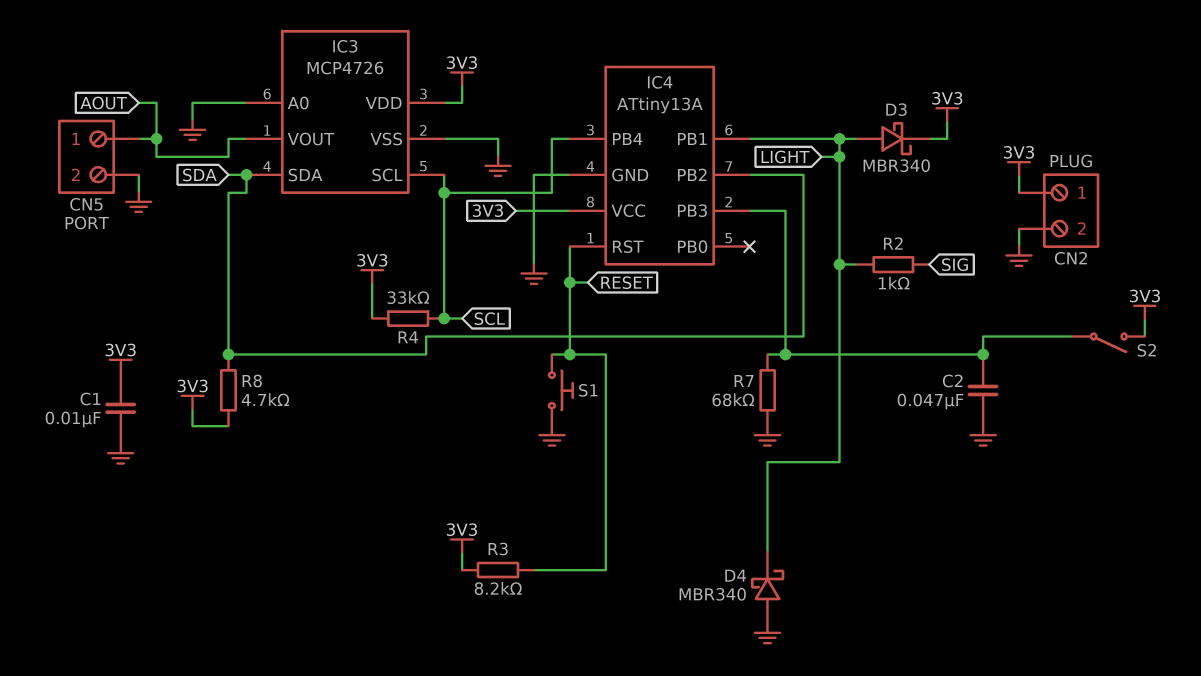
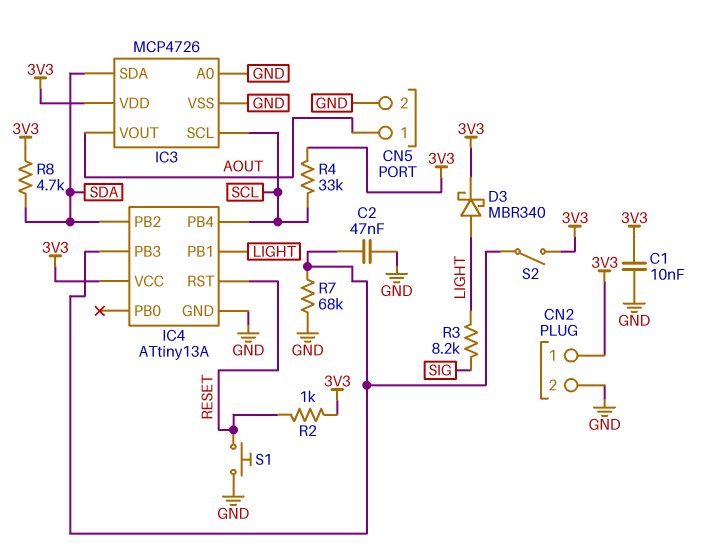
D4: schottky MBR340 (A GND, K LIGHT) -> none
R2: 1k (LIGHT, SIG) -> 1k (3V3, RESET)
R3: 8.2k (3V3, RESET) -> 8.2k (LIGHT, SIG)

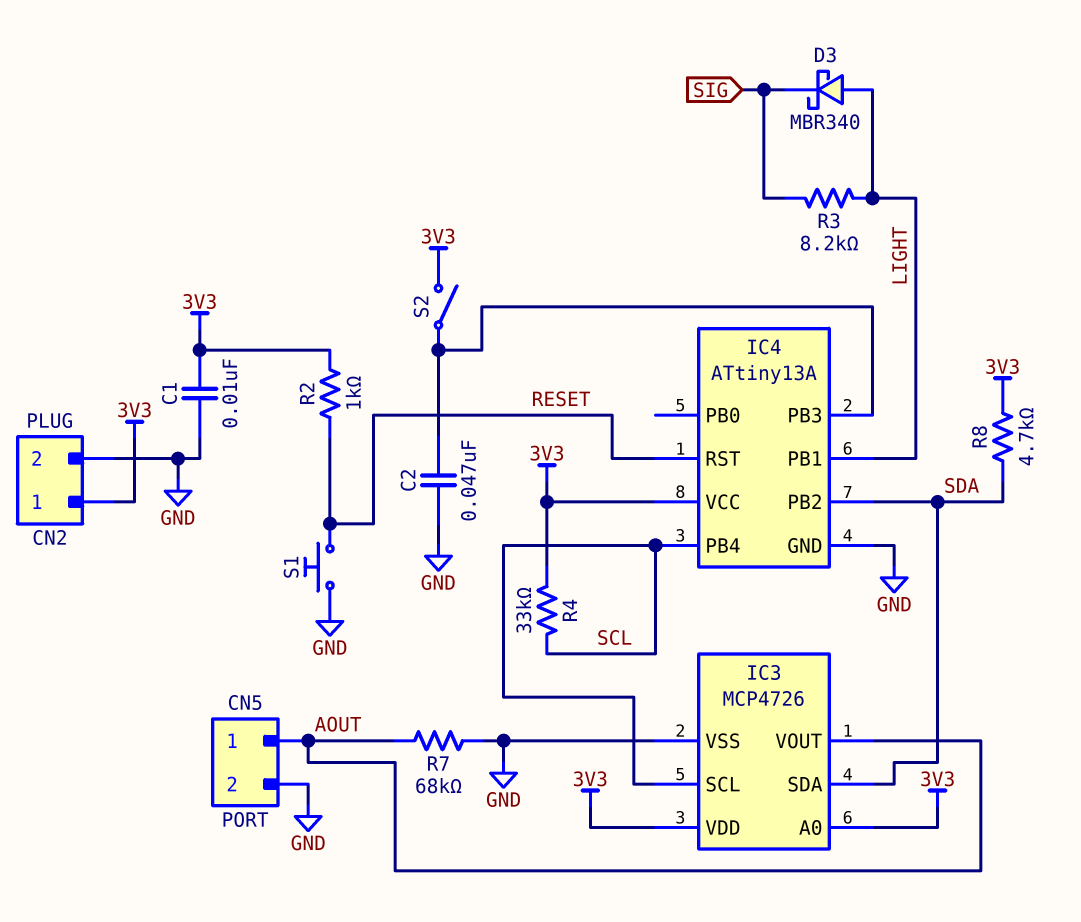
D3: schottky MBR340 (A LIGHT, K 3V3) -> schottky MBR340 (A LIGHT, K SIG)
IC3 pin A0: GND -> 3V3
R7: 68k (GND, IC4/PB3) -> 68k (AOUT, GND)

